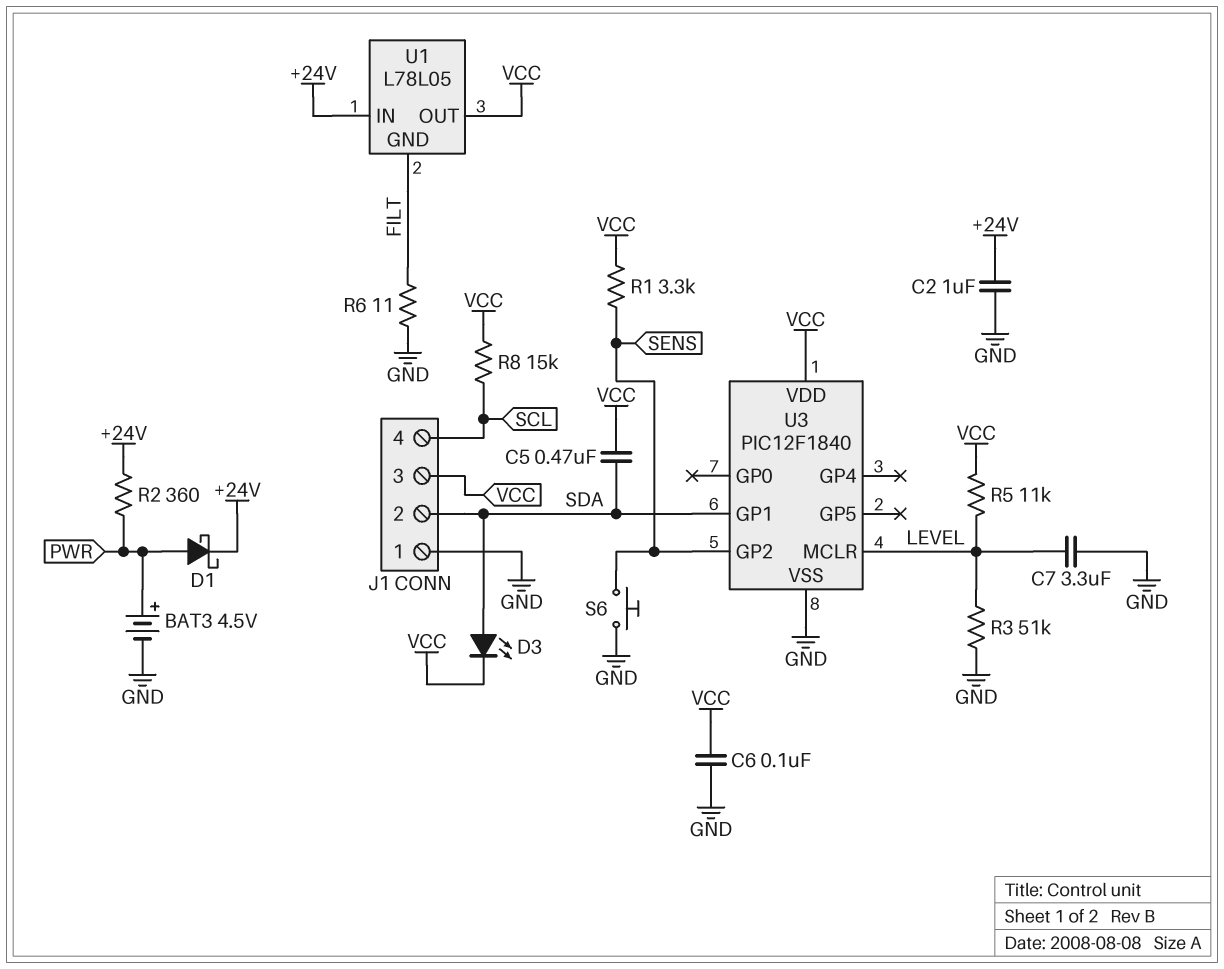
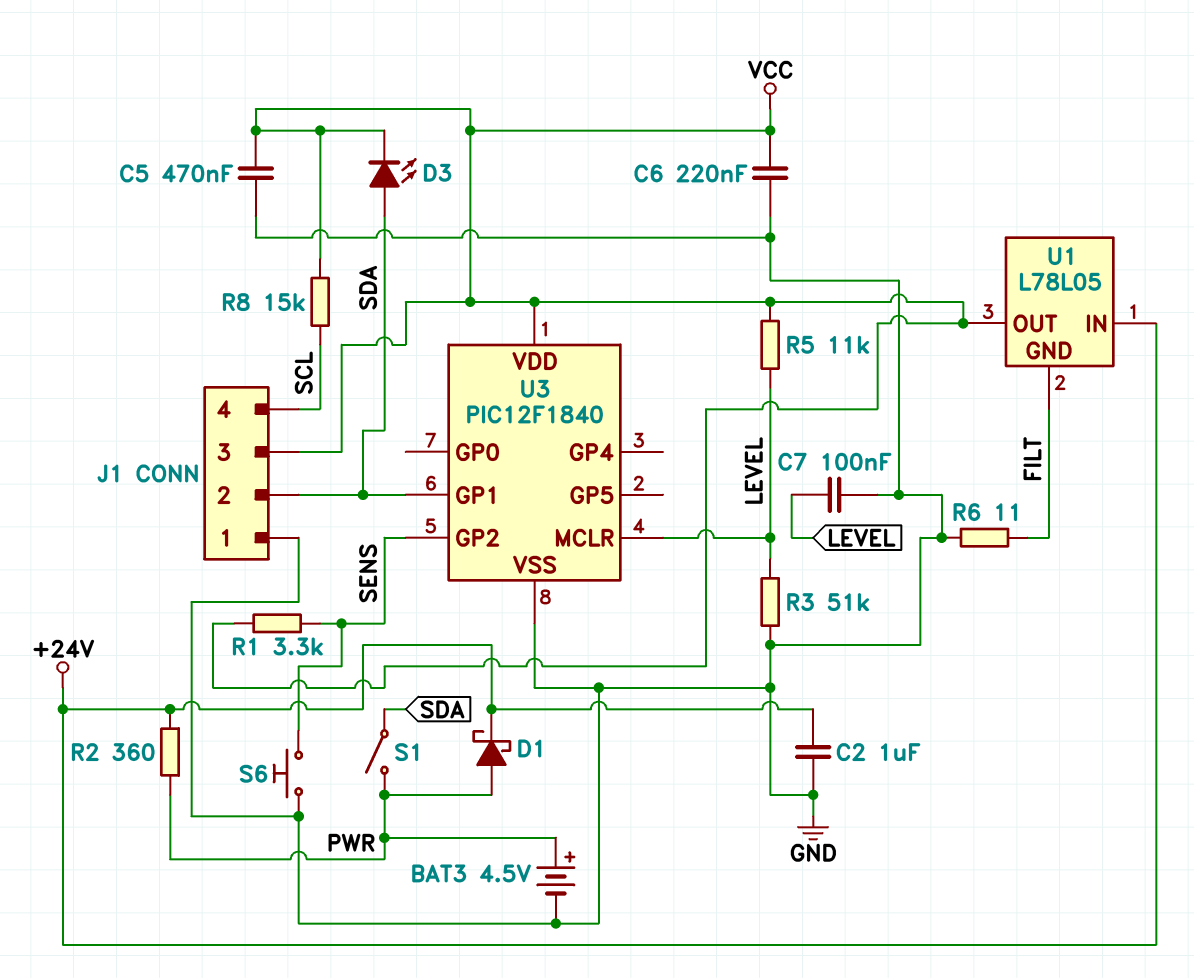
C5: 470nF (SDA, VCC) -> 470nF (GND, VCC)
C6: 100nF (GND, VCC) -> 220nF (GND, VCC)
C7: 3.3uF (GND, LEVEL) -> 100nF (GND, LEVEL)
S1: none -> switch (PWR, SDA)

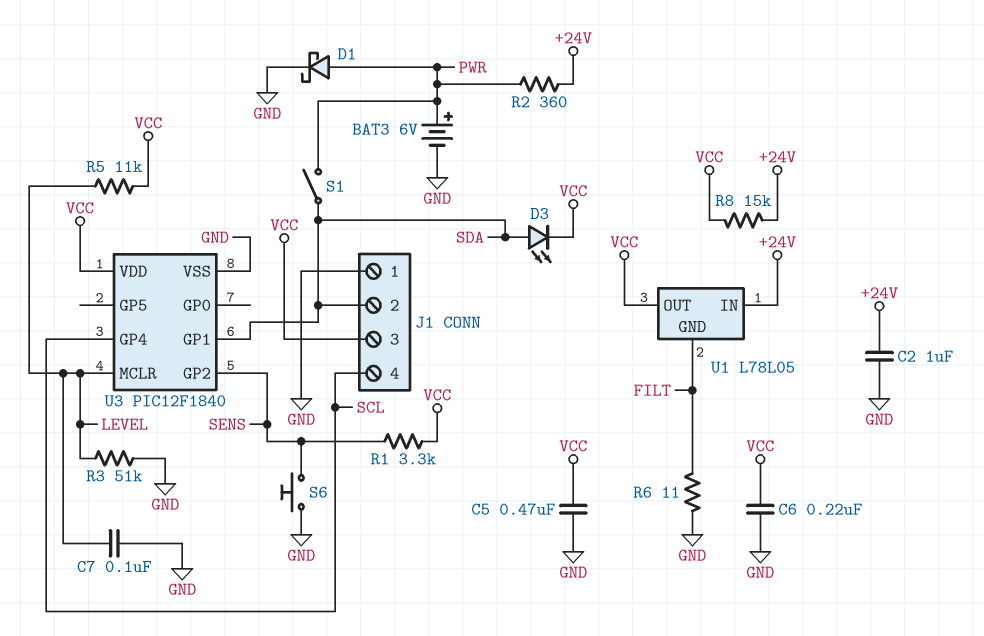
BAT3: 4.5V (plus PWR, minus GND) -> 6V (plus PWR, minus GND)
D1: schottky (A PWR, K +24V) -> schottky (A PWR, K GND)
R8: 15k (SCL, VCC) -> 15k (+24V, VCC)
U3 pin GP4: none -> SCL

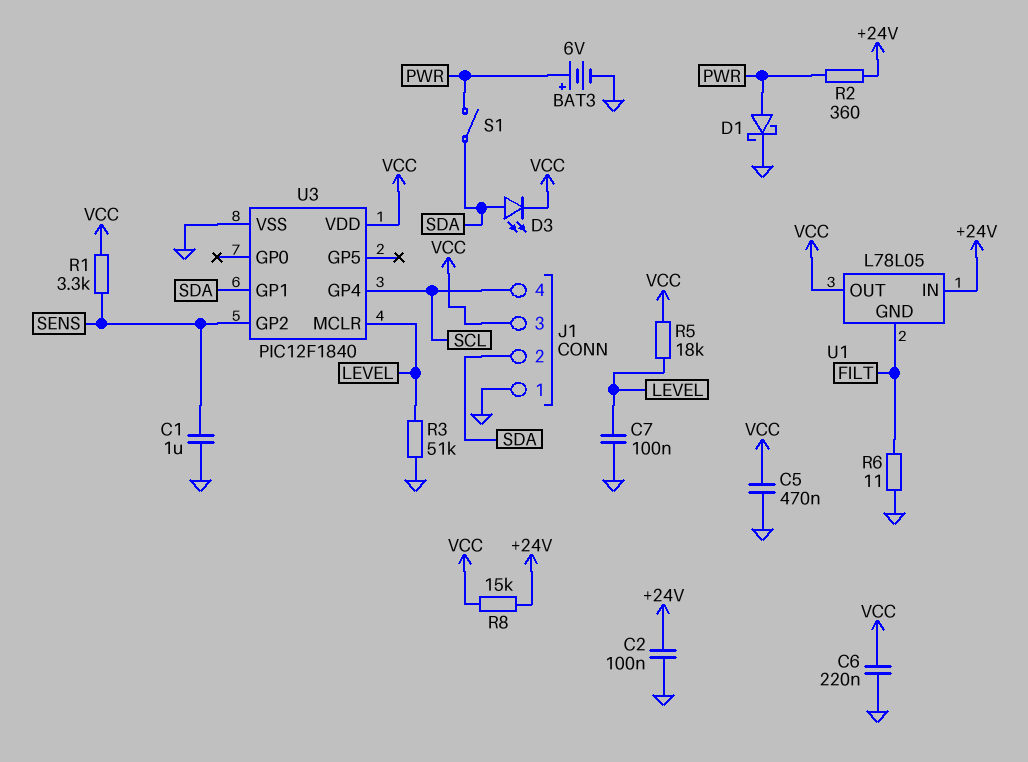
C1: none -> 1uF (GND, SENS)
C2: 1uF (+24V, GND) -> 100nF (+24V, GND)
R5: 11k (LEVEL, VCC) -> 18k (LEVEL, VCC)
S6: button (GND, SENS) -> none

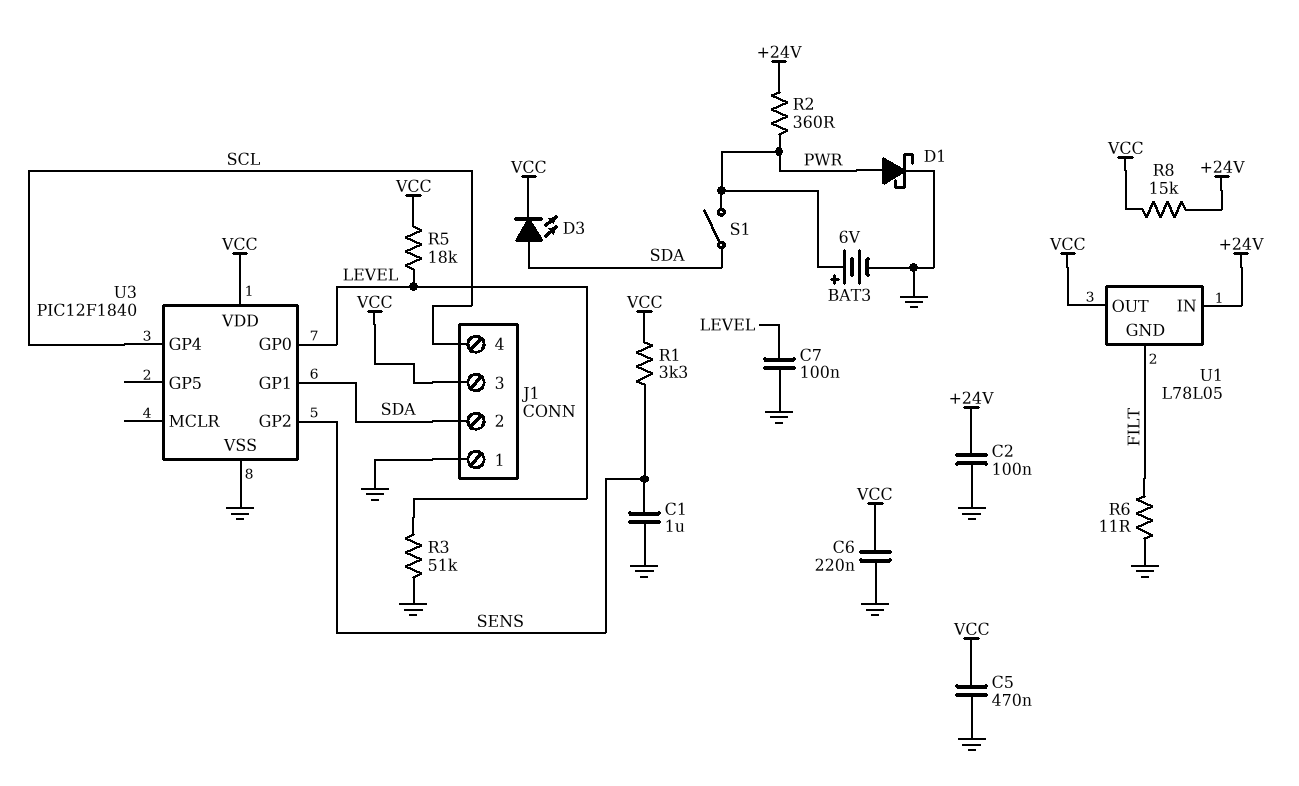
U3 pin GP0: none -> LEVEL
U3 pin MCLR: LEVEL -> none

